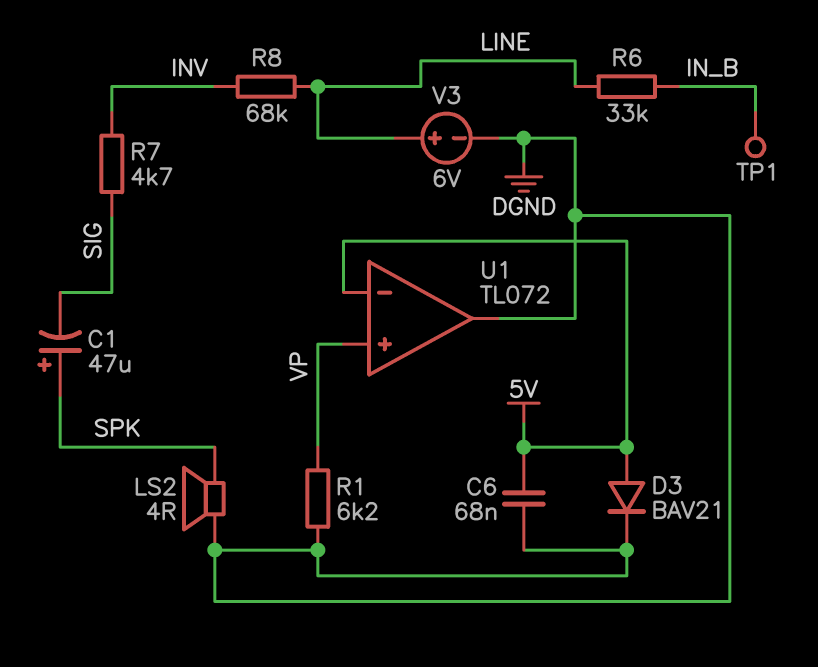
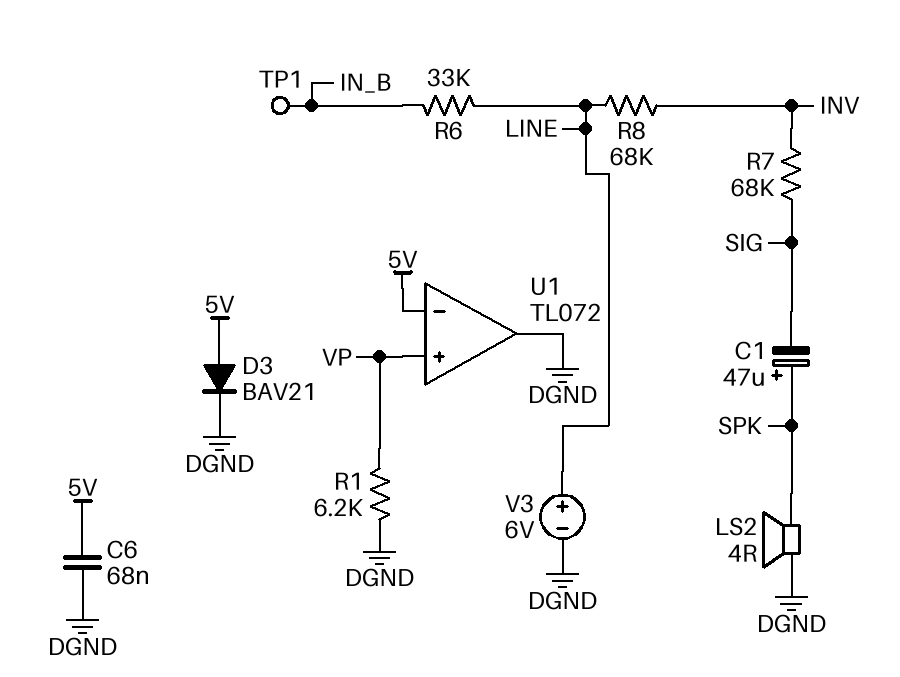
R7: 4.7k (INV, SIG) -> 68k (INV, SIG)

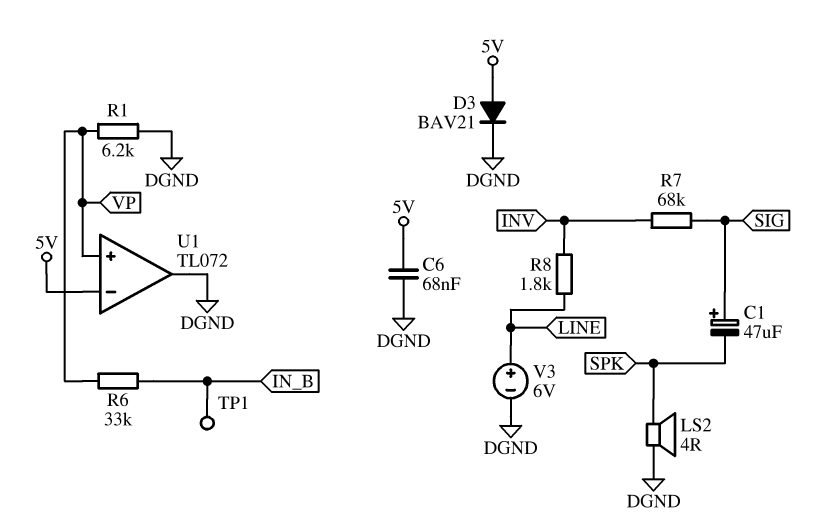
C1: 47uF (plus SPK, minus SIG) -> 47uF (plus SIG, minus SPK)
R6: 33k (IN_B, LINE) -> 33k (IN_B, VP)
R8: 68k (INV, LINE) -> 1.8k (INV, LINE)

